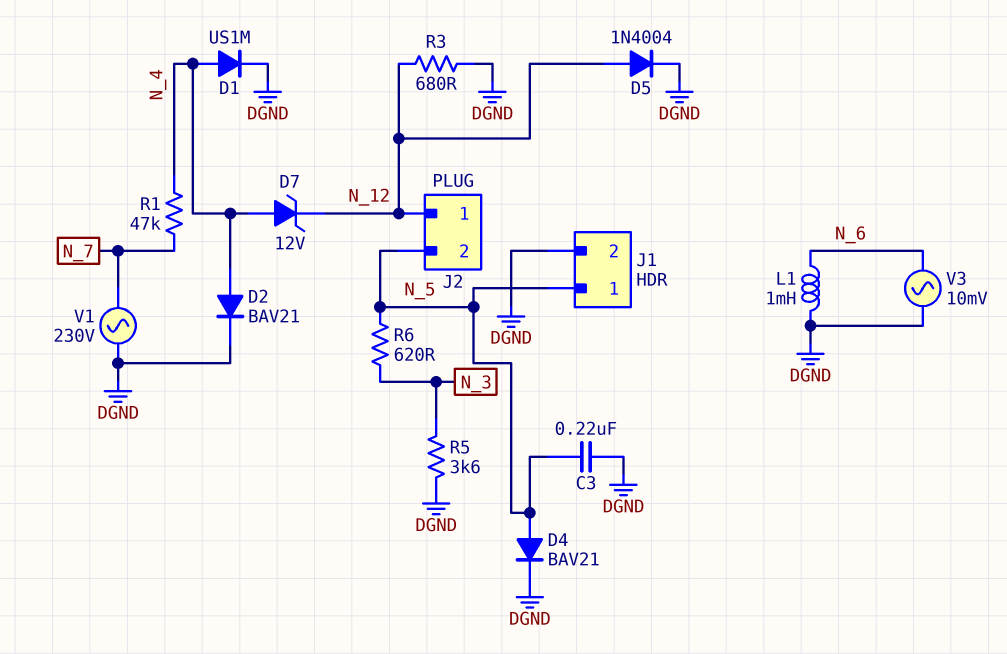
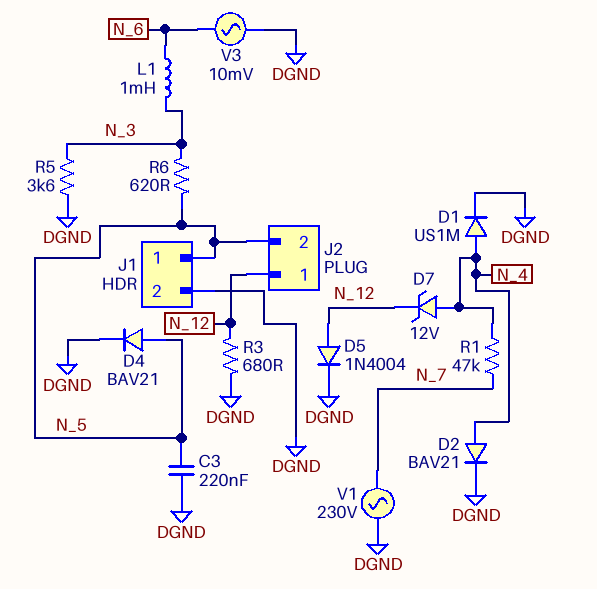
L1: 1mH (DGND, N_6) -> 1mH (N_3, N_6)

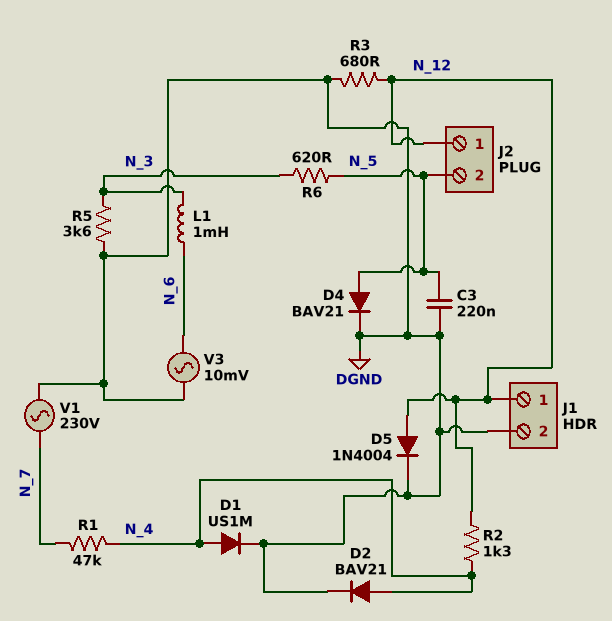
D7: zener 12V (A N_4, K N_12) -> none
J1 pin 1: N_5 -> N_12
R2: none -> 1.3k (N_4, N_12)

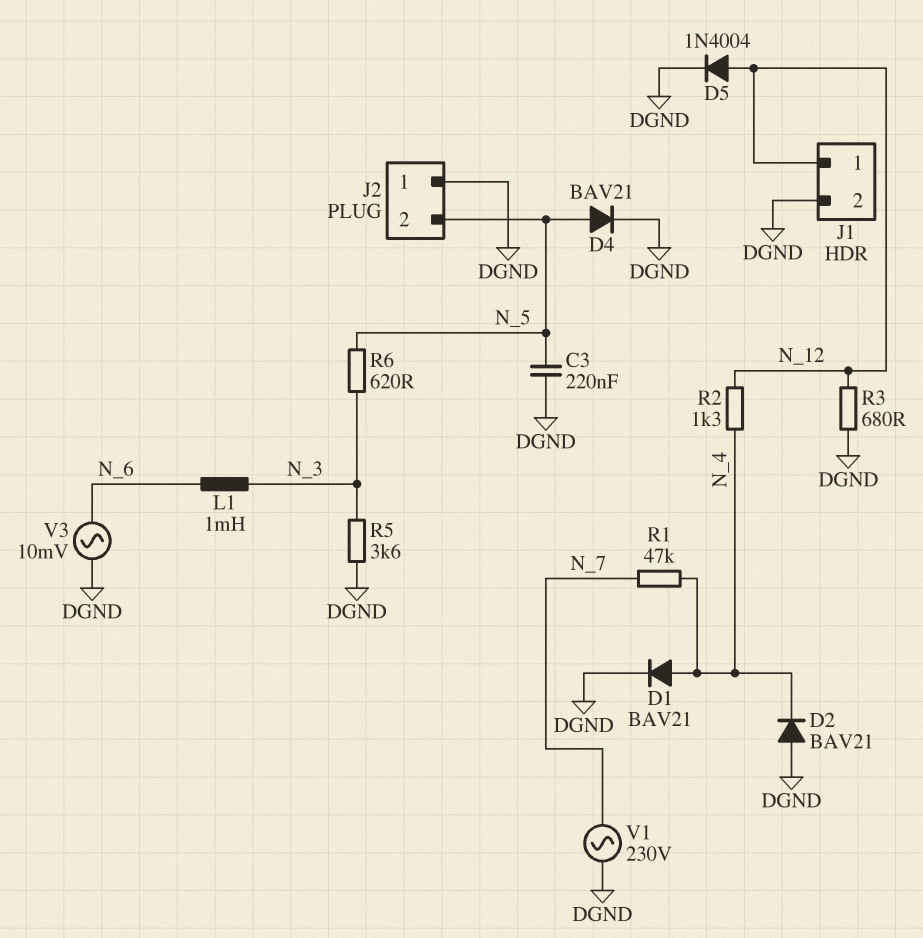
D1: diode US1M (A N_4, K DGND) -> diode BAV21 (A N_4, K DGND)
D2: diode BAV21 (A N_4, K DGND) -> diode BAV21 (A DGND, K N_4)
J2 pin 1: N_12 -> DGND

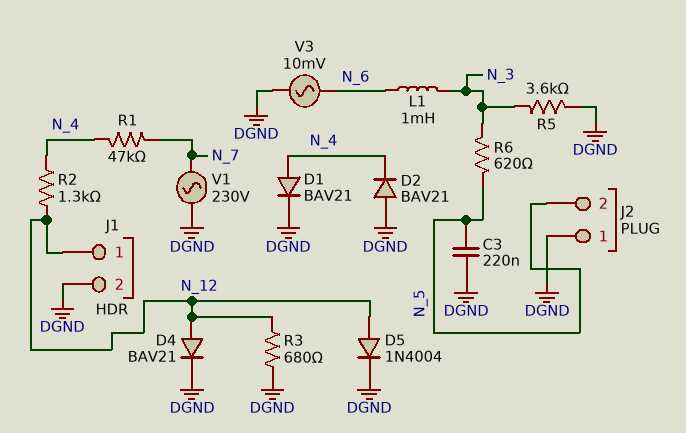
D4: diode BAV21 (A N_5, K DGND) -> diode BAV21 (A N_12, K DGND)

